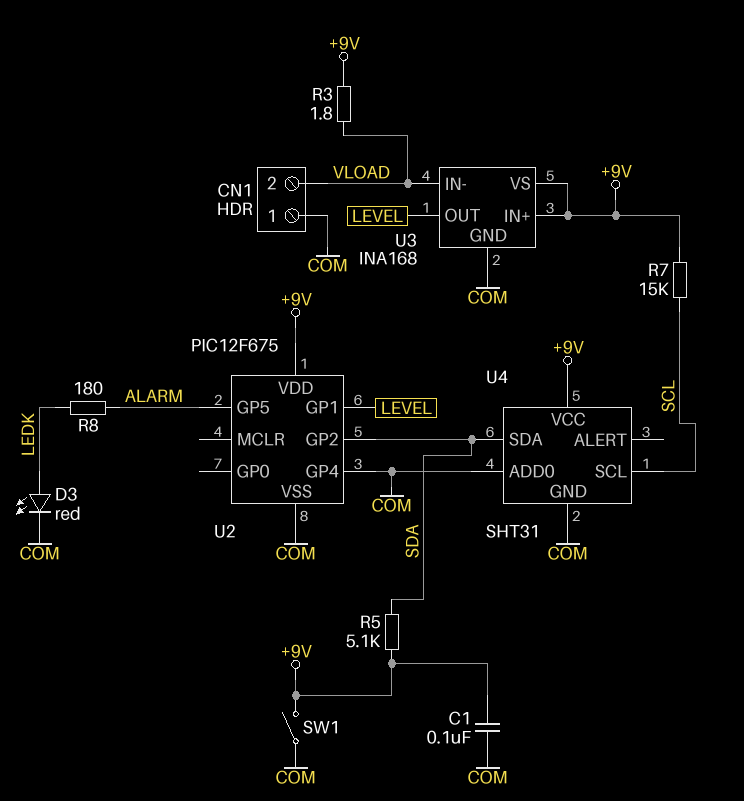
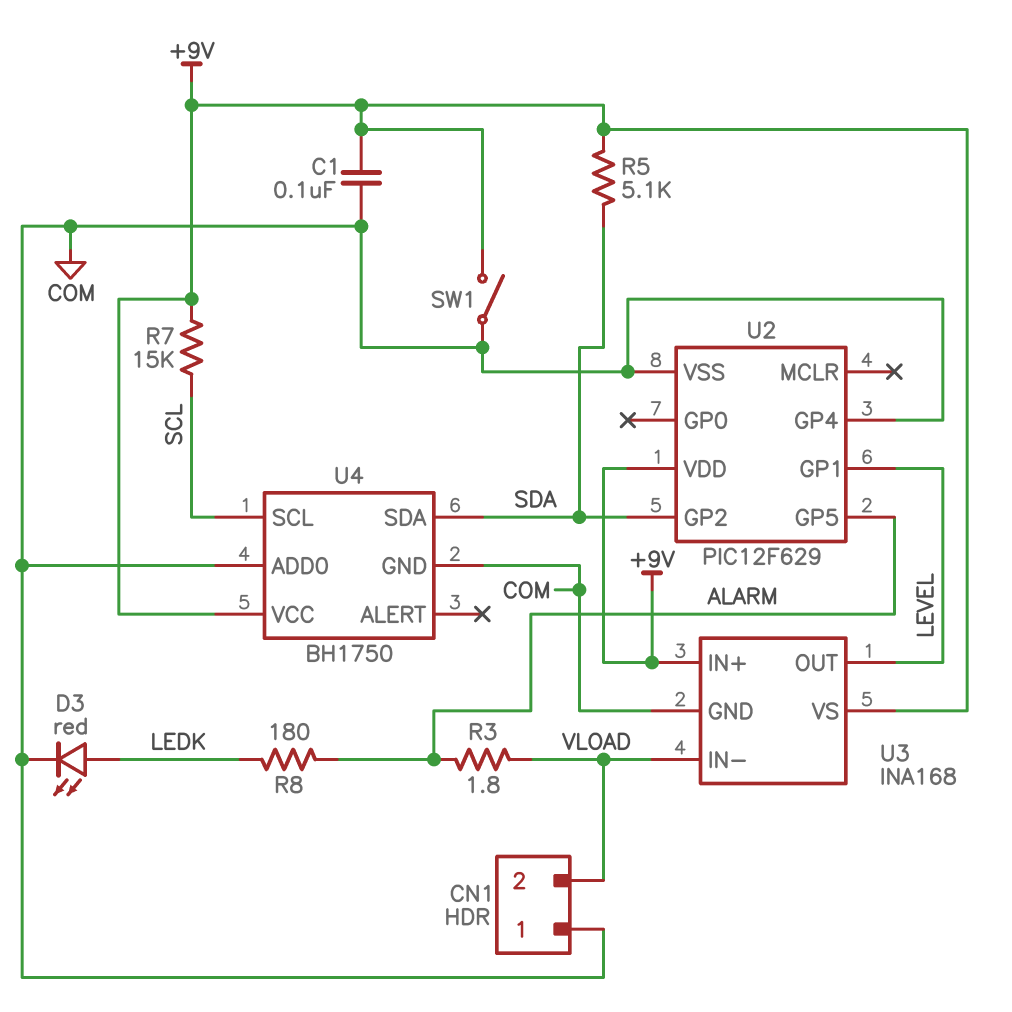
R3: 1.8 (+9V, VLOAD) -> 1.8 (ALARM, VLOAD)
U2: PIC12F675 -> PIC12F629
U4: SHT31 -> BH1750

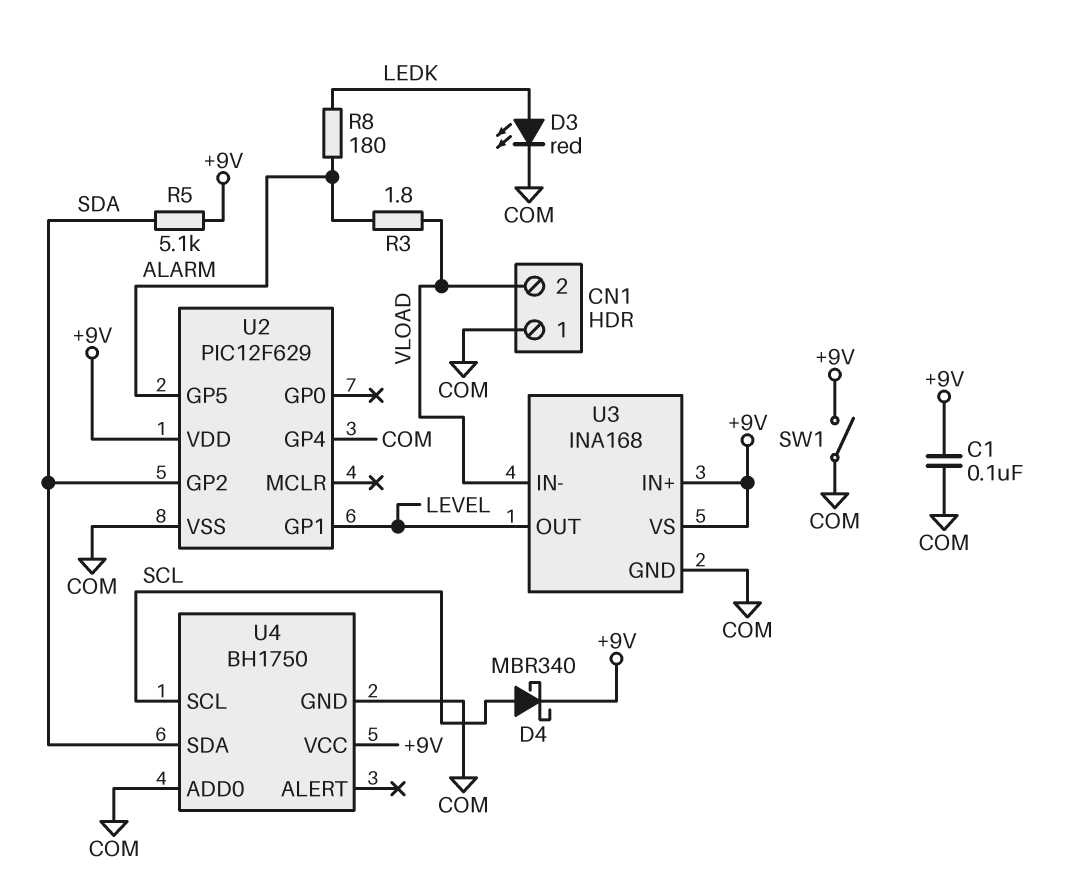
D4: none -> schottky MBR340 (A SCL, K +9V)
R7: 15k (+9V, SCL) -> none

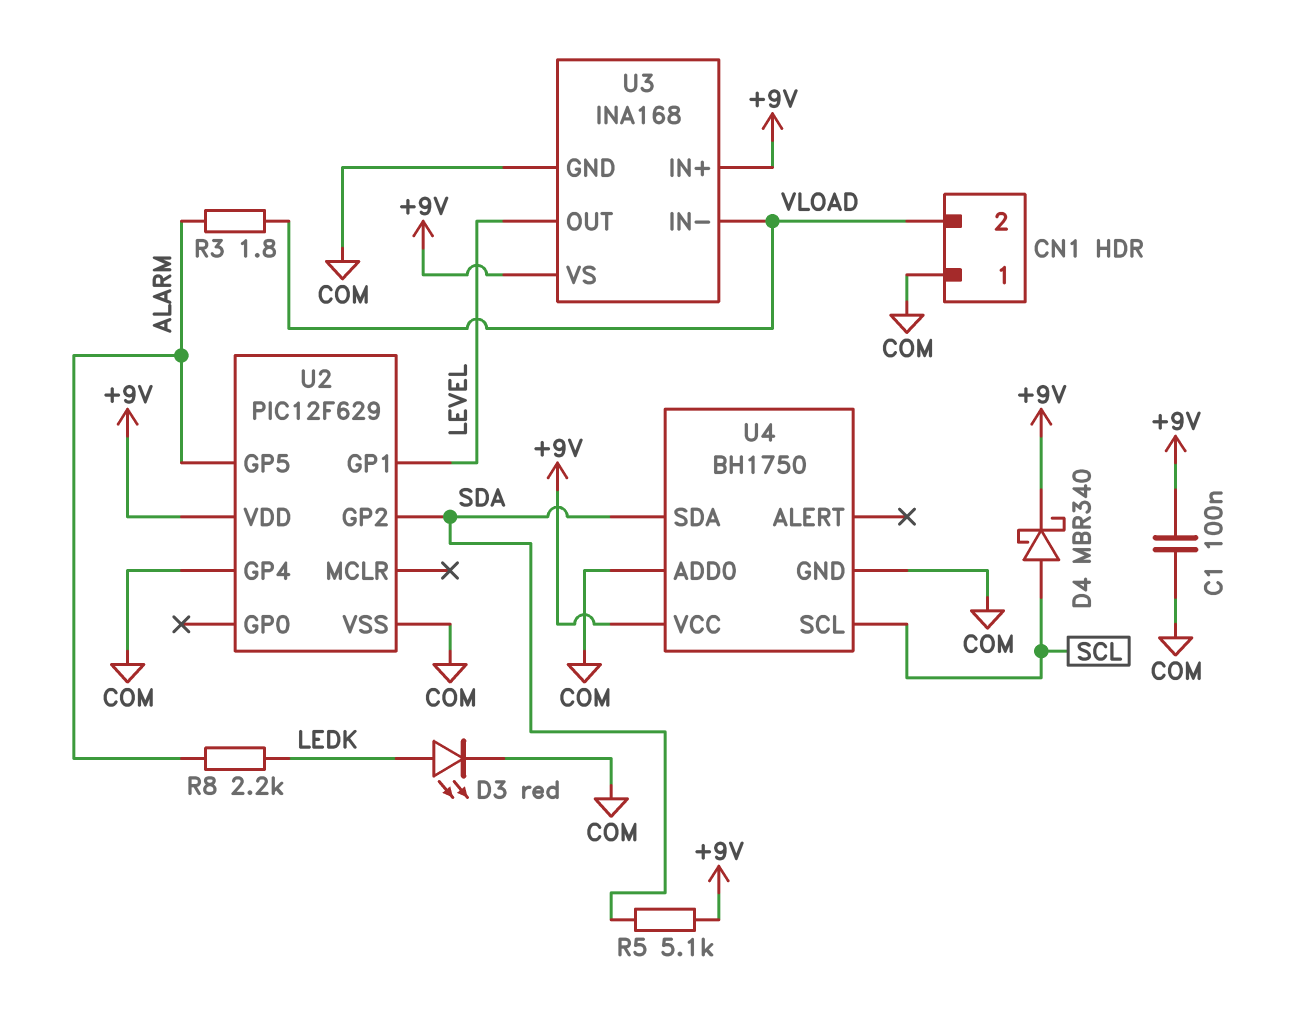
R8: 180 (ALARM, LEDK) -> 2.2k (ALARM, LEDK)
SW1: switch (+9V, COM) -> none

